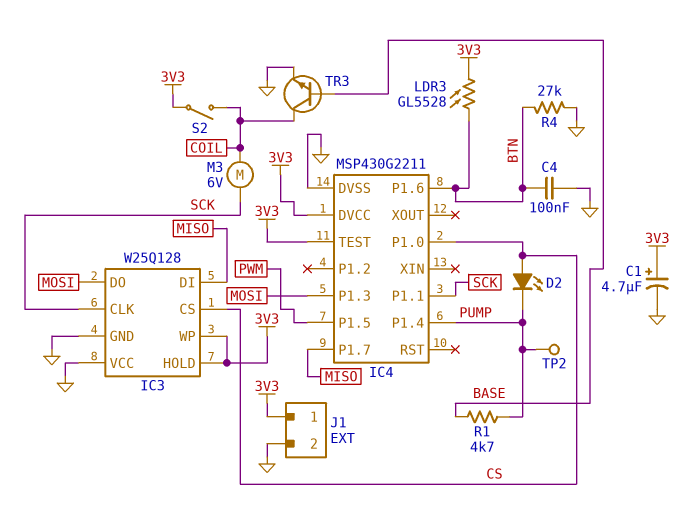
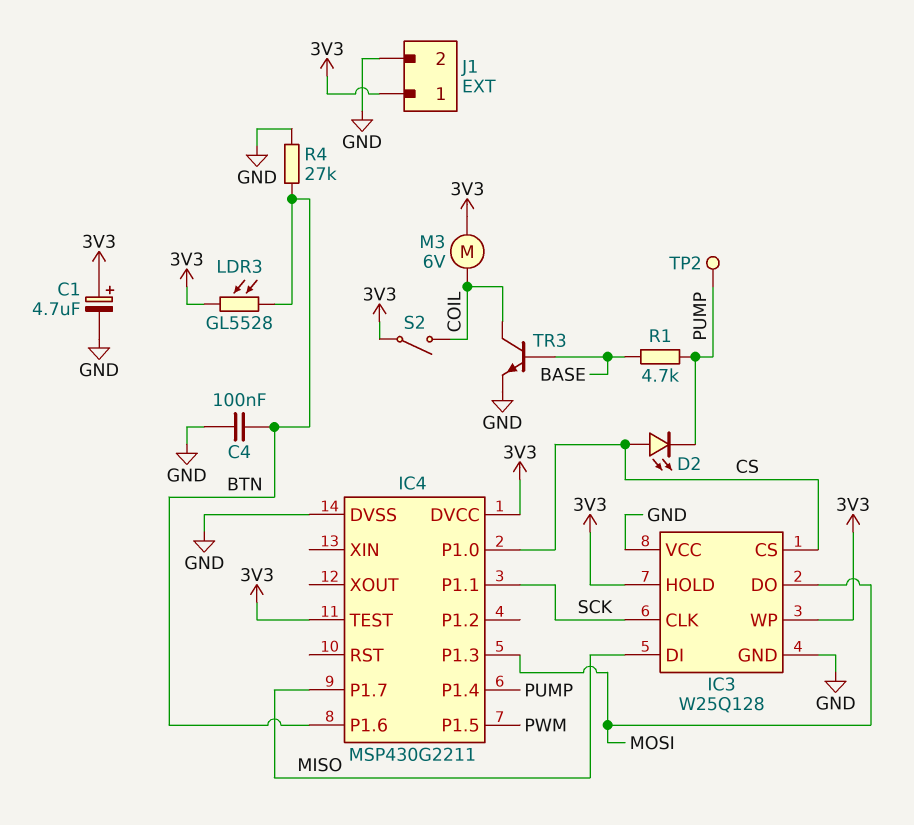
M3: motor 6V (COIL, SCK) -> motor 6V (3V3, COIL)

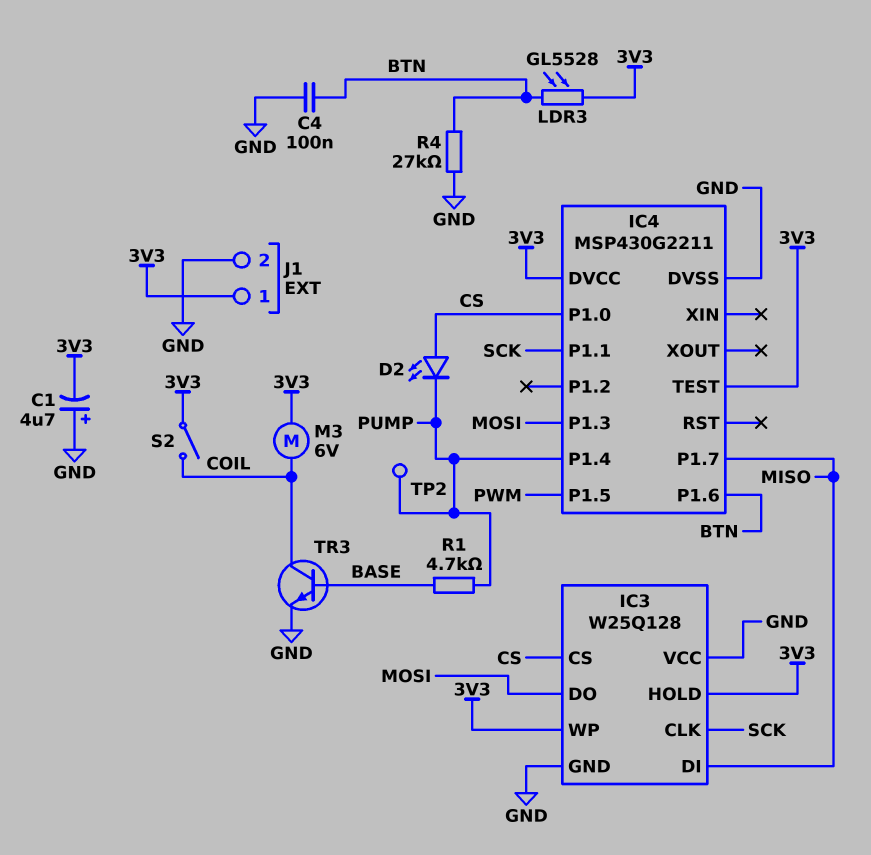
C1: 4.7uF (plus 3V3, minus GND) -> 4.7uF (plus GND, minus 3V3)

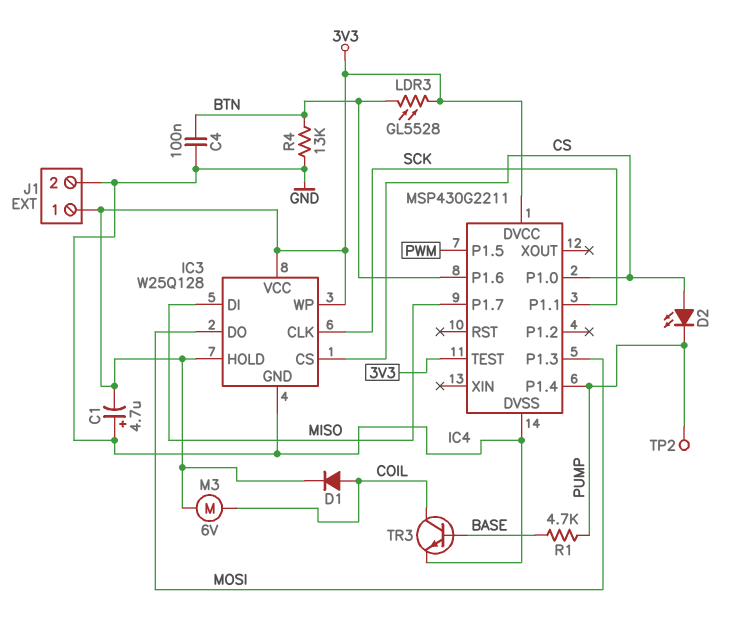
D1: none -> diode (A COIL, K 3V3)
IC3 pin VCC: GND -> 3V3
R4: 27k (BTN, GND) -> 13k (BTN, GND)
S2: switch (3V3, COIL) -> none

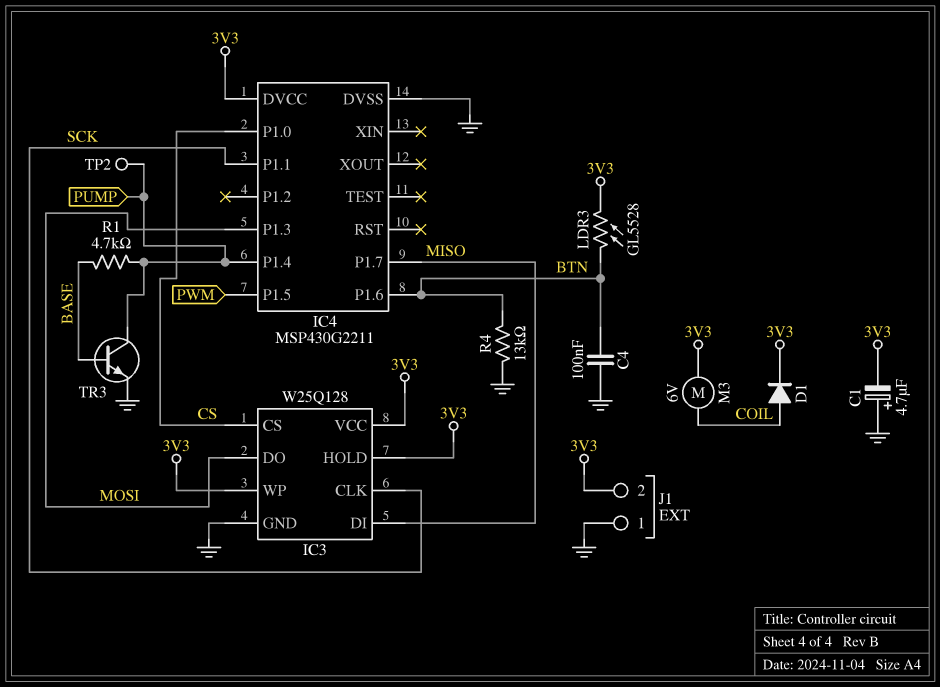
D2: LED (A CS, K PUMP) -> none
IC4 pin TEST: 3V3 -> none
J1 pin 1: 3V3 -> GND
J1 pin 2: GND -> 3V3
TR3: NPN (B BASE, C COIL, E GND) -> NPN (B BASE, C PUMP, E GND)

